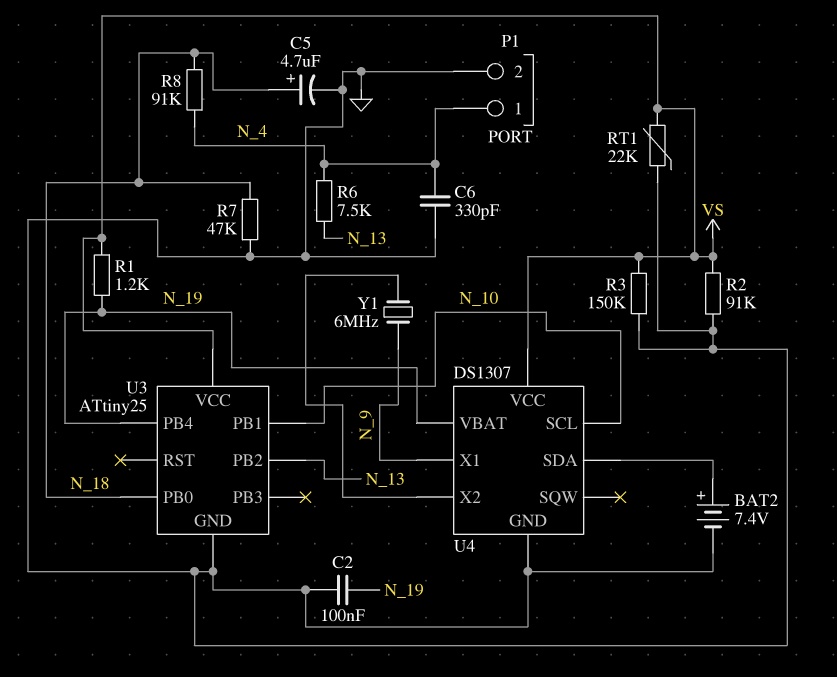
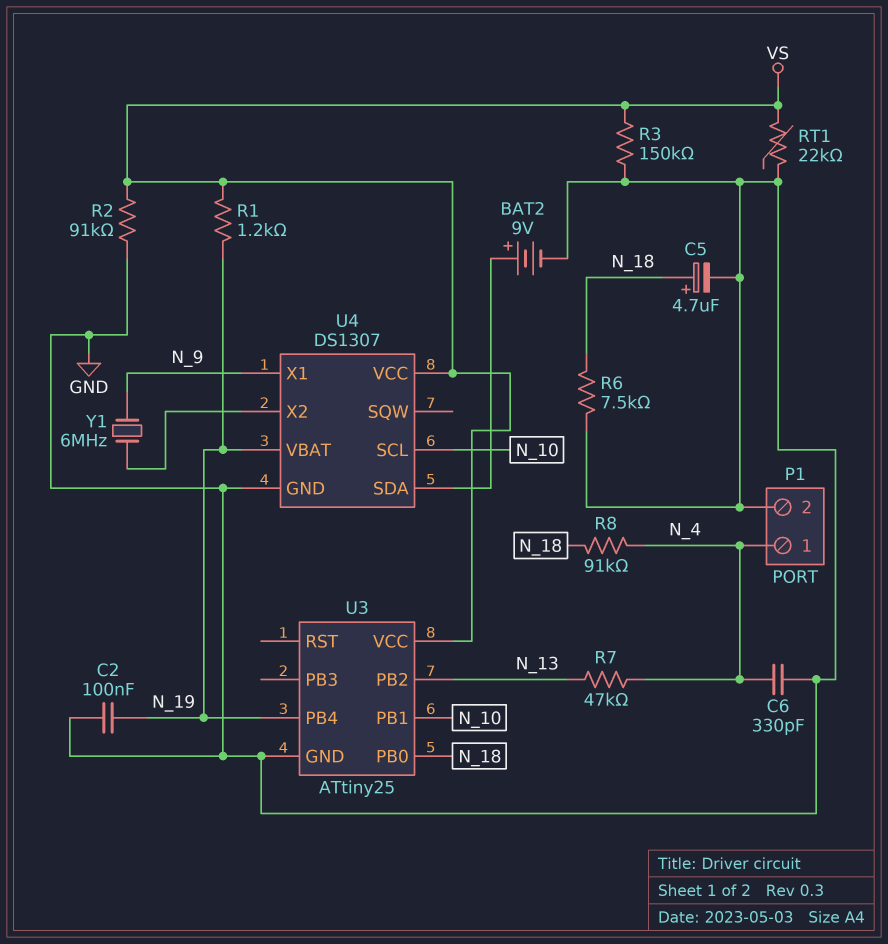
BAT2: 7.4V (plus U4/SDA, minus GND) -> 9V (plus U4/SDA, minus GND)
R6: 7.5k (N_4, N_13) -> 7.5k (GND, N_18)
R7: 47k (GND, N_18) -> 47k (N_4, N_13)

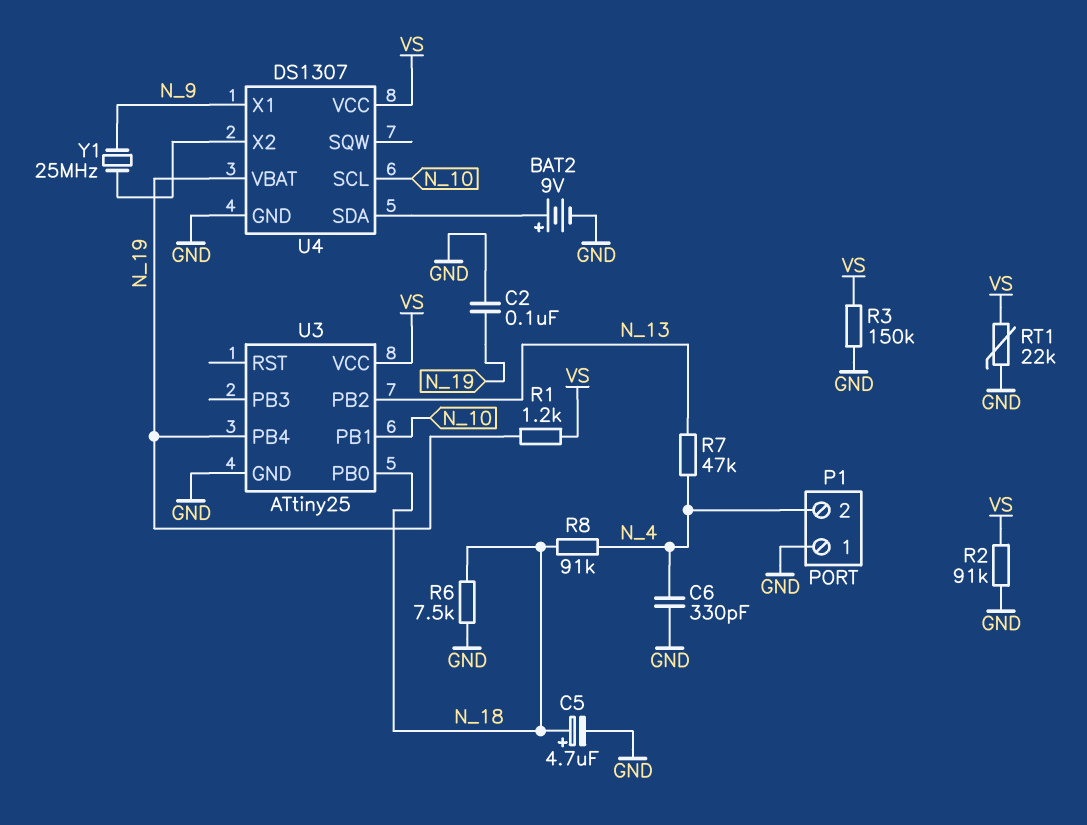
P1 pin 1: N_4 -> GND
P1 pin 2: GND -> N_4
Y1: 6MHz (N_9, U4/X2) -> 25MHz (N_9, U4/X2)

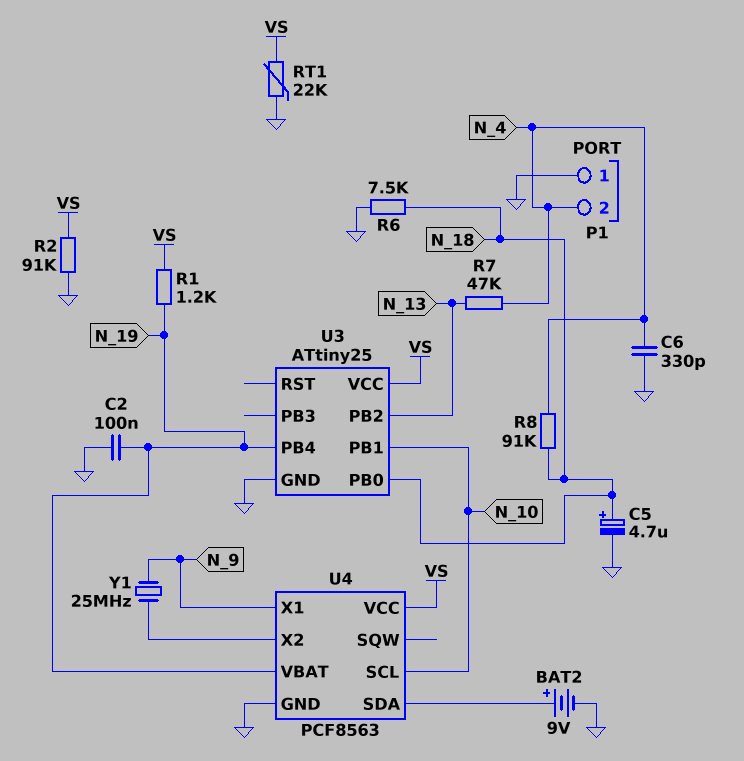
R3: 150k (GND, VS) -> none
U4: DS1307 -> PCF8563

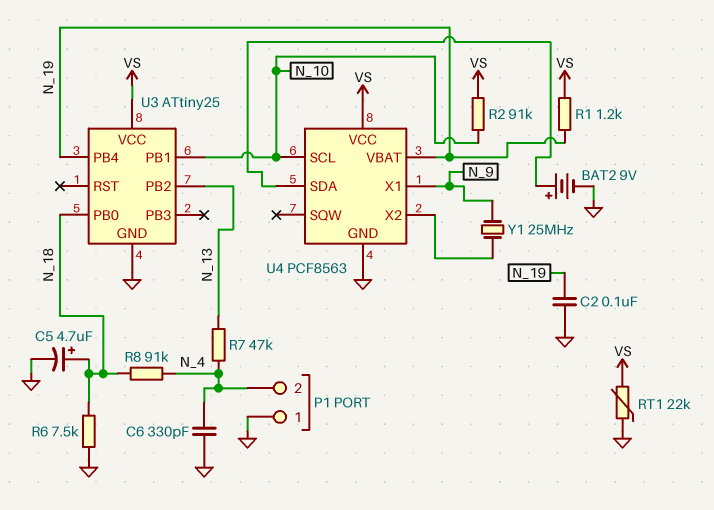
R2: 91k (GND, VS) -> 91k (N_10, VS)

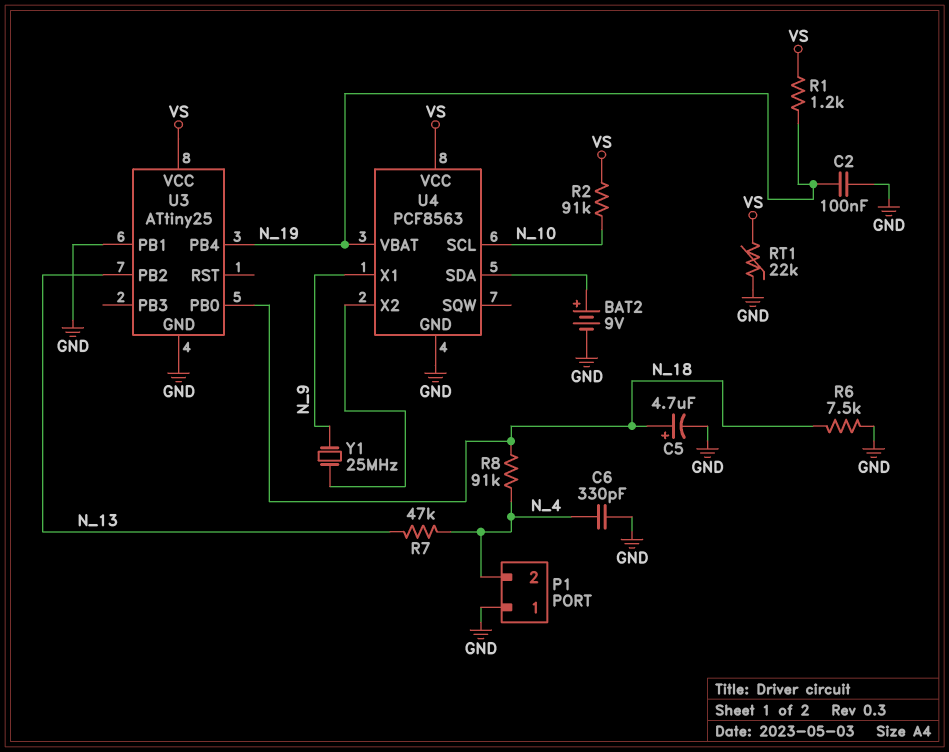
U3 pin PB1: N_10 -> GND

